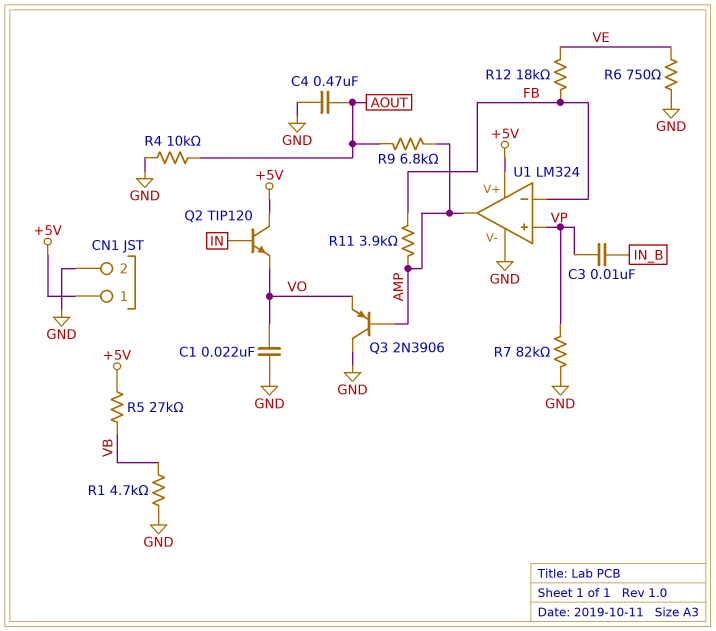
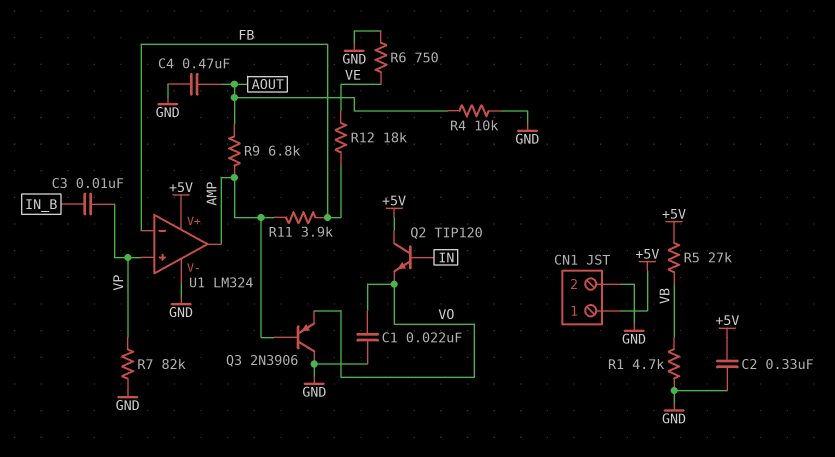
C2: none -> 330nF (+5V, GND)

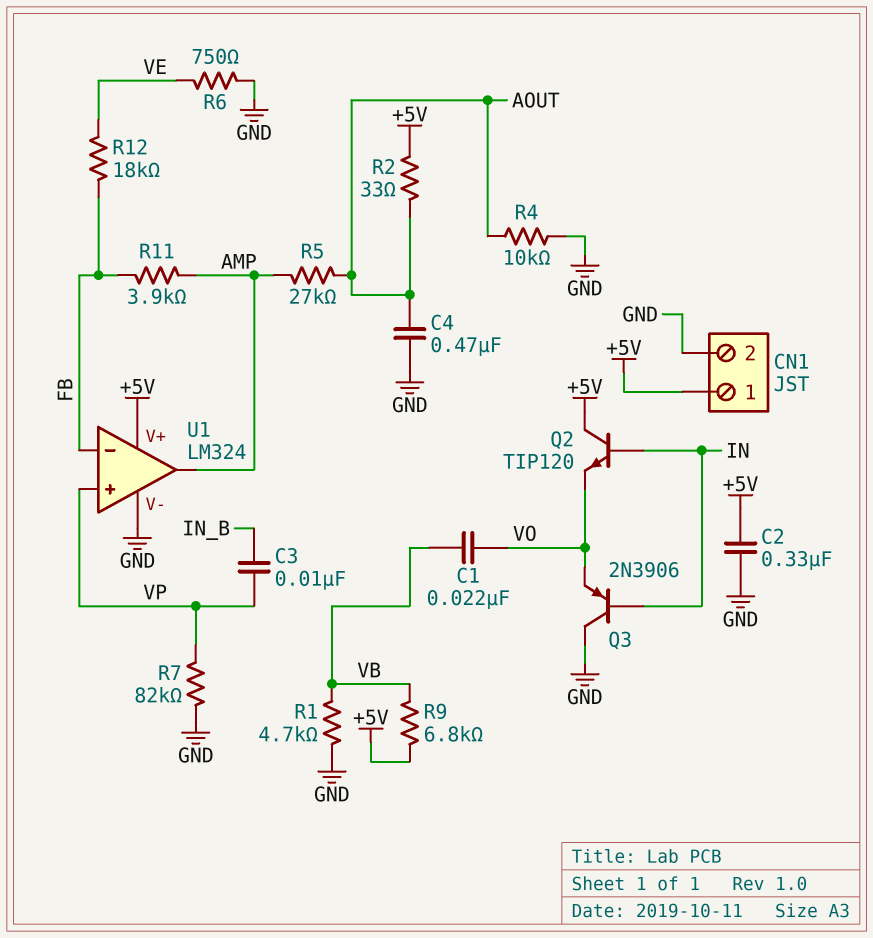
C1: 22nF (GND, VO) -> 22nF (VB, VO)
Q3: PNP 2N3906 (B AMP, C GND, E VO) -> PNP 2N3906 (B IN, C GND, E VO)
R2: none -> 33 (+5V, AOUT)
R5: 27k (+5V, VB) -> 27k (AMP, AOUT)
R9: 6.8k (AMP, AOUT) -> 6.8k (+5V, VB)

